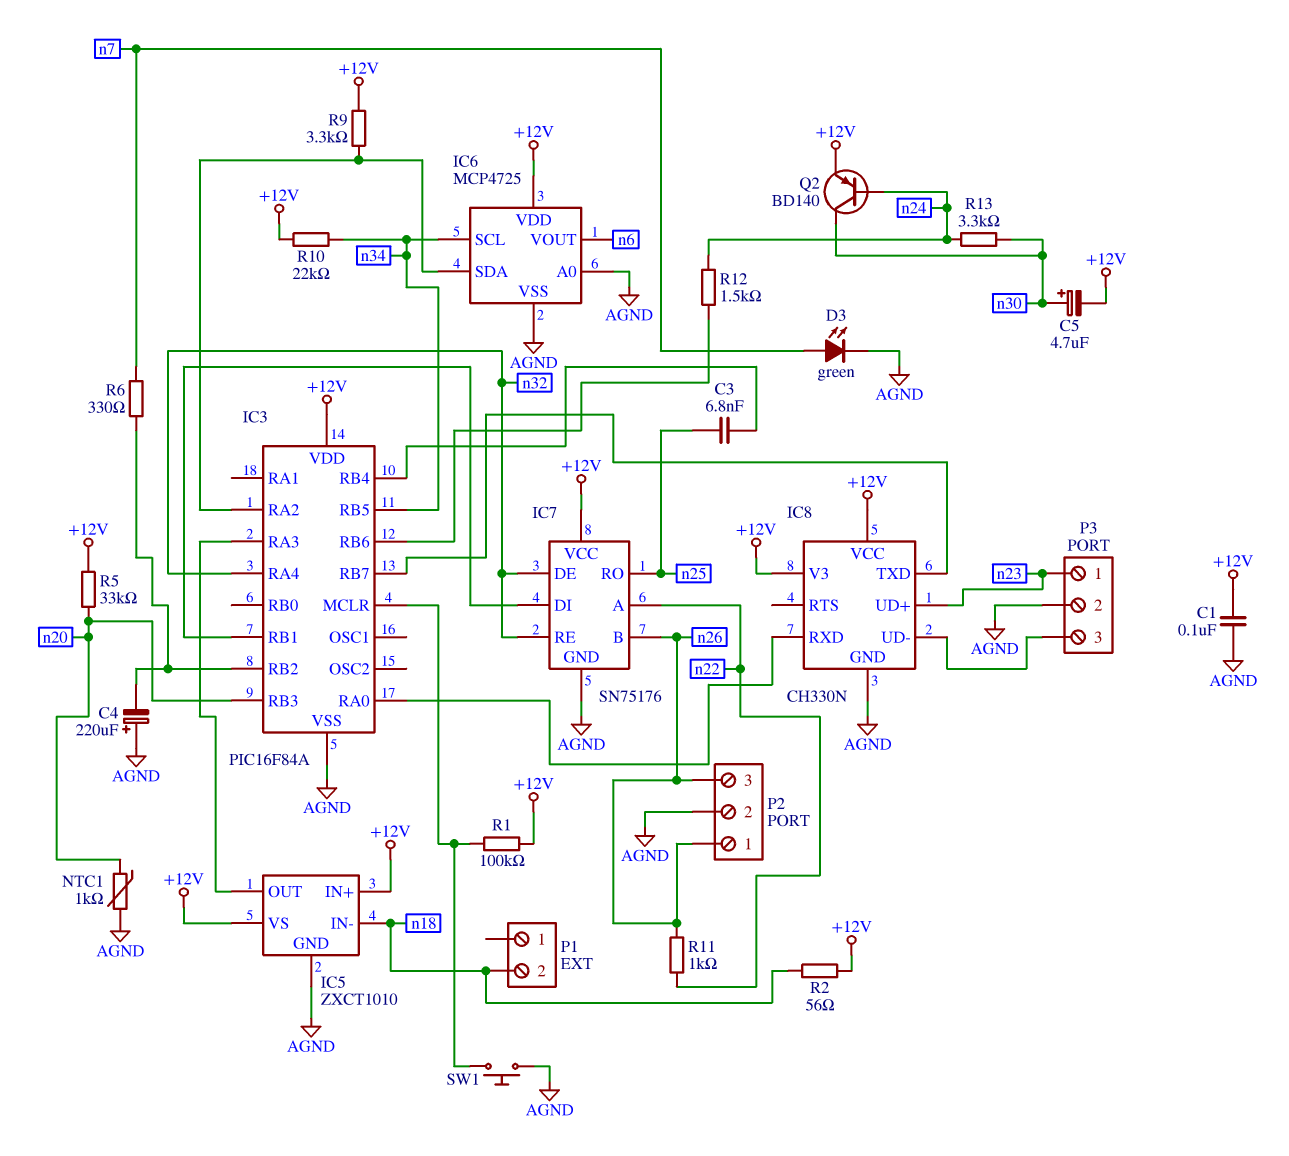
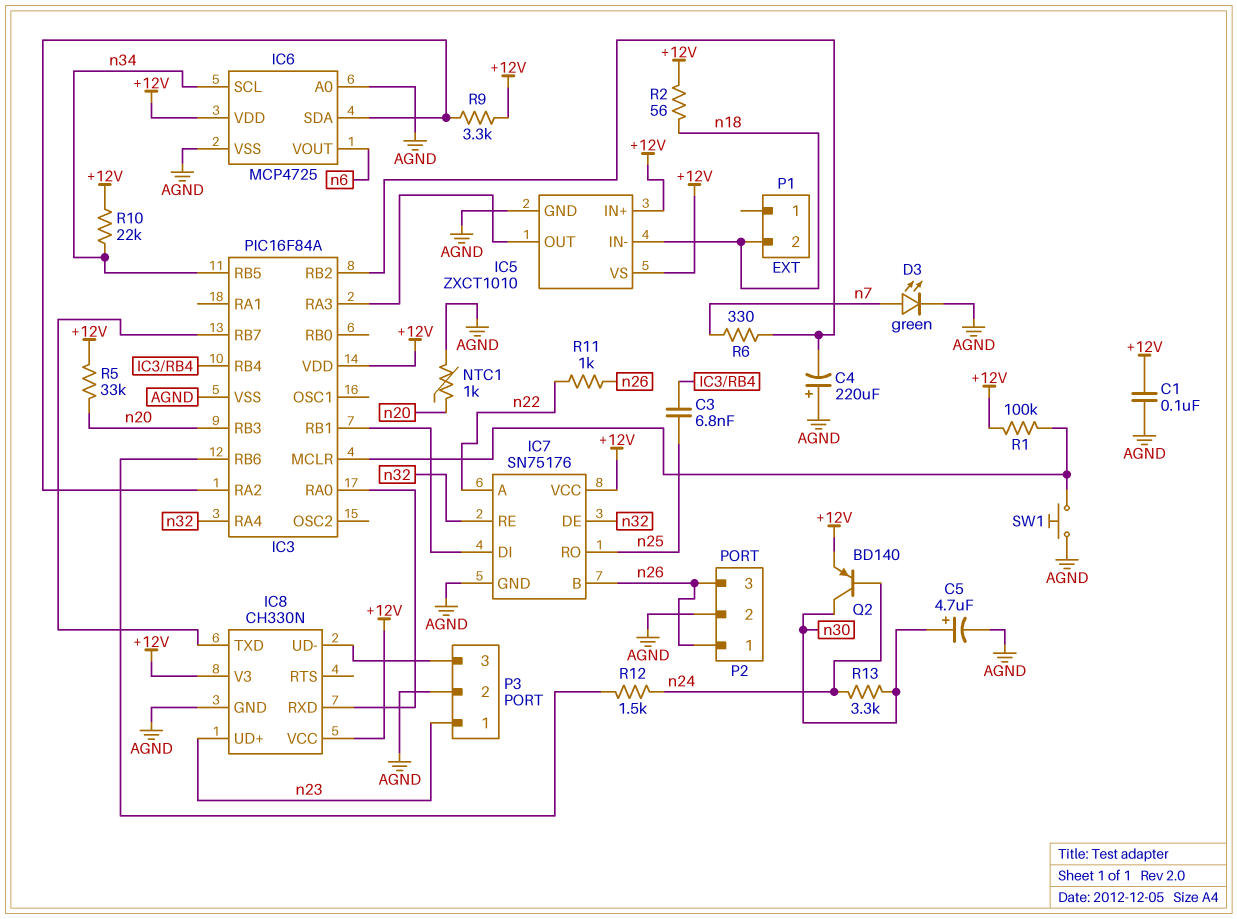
C5: 4.7uF (plus n30, minus +12V) -> 4.7uF (plus n30, minus AGND)

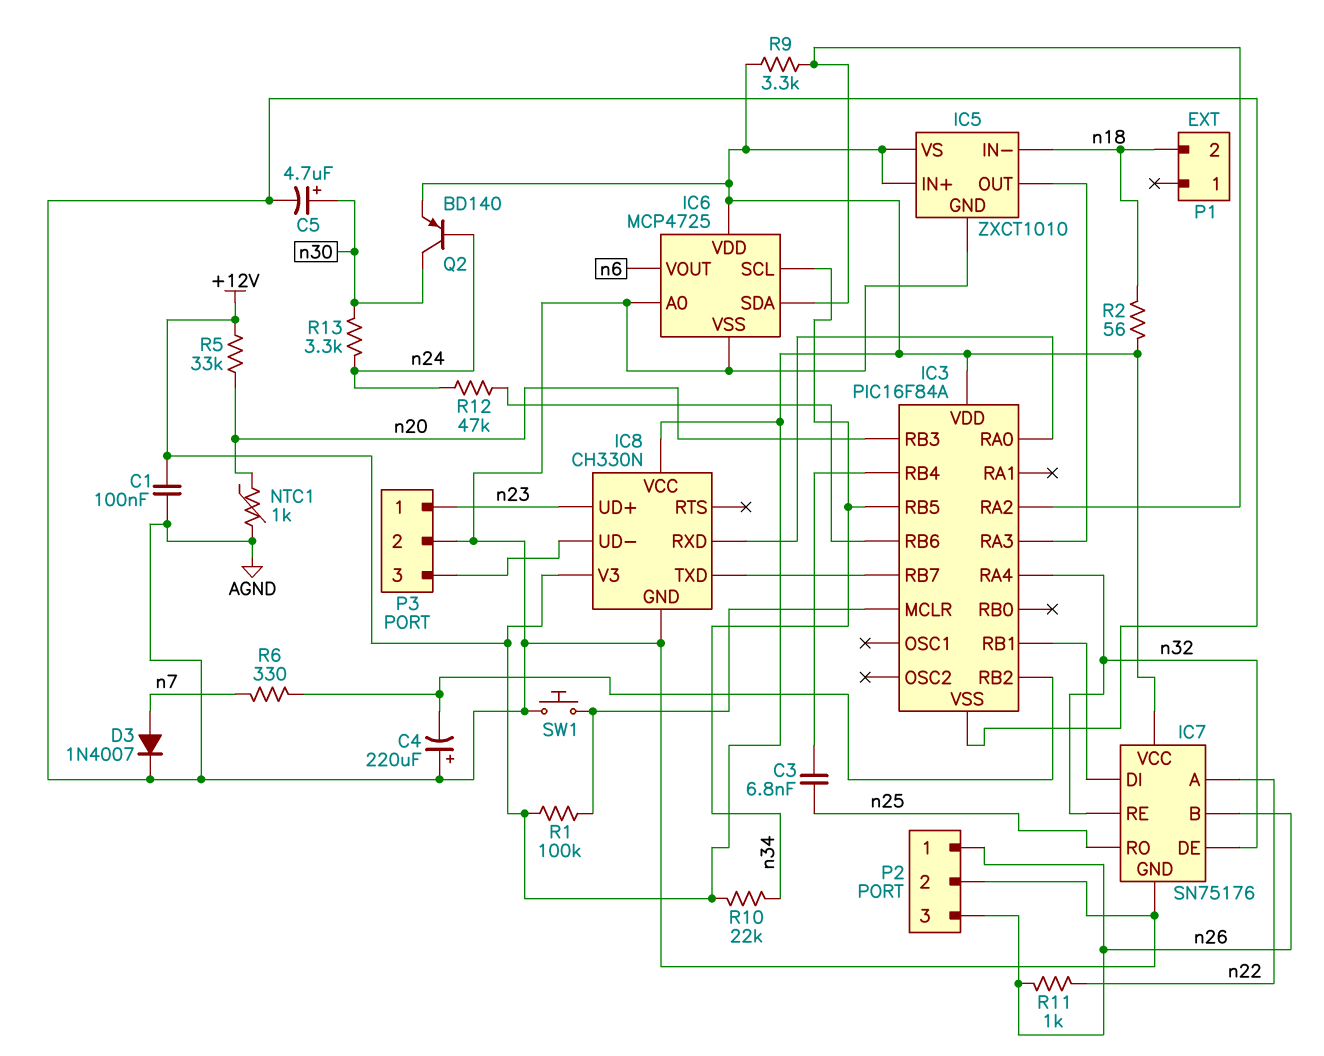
D3: LED green (A n7, K AGND) -> diode 1N4007 (A n7, K AGND)
R12: 1.5k (IC3/RB6, n24) -> 47k (IC3/RB6, n24)

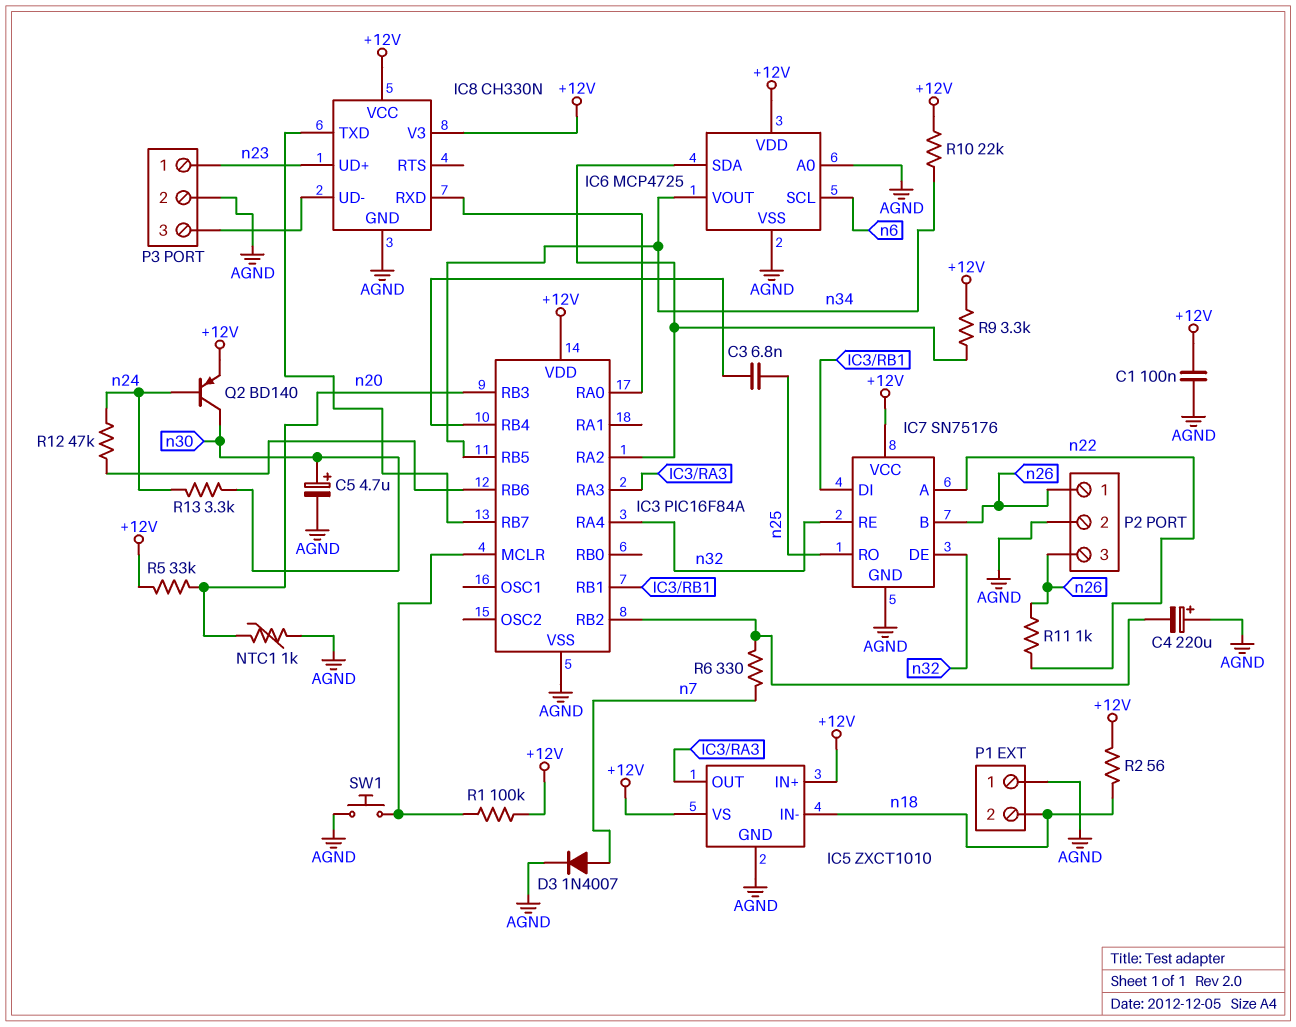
IC6 pin SCL: n34 -> n6
IC6 pin VOUT: n6 -> n34
P1 pin 1: none -> AGND

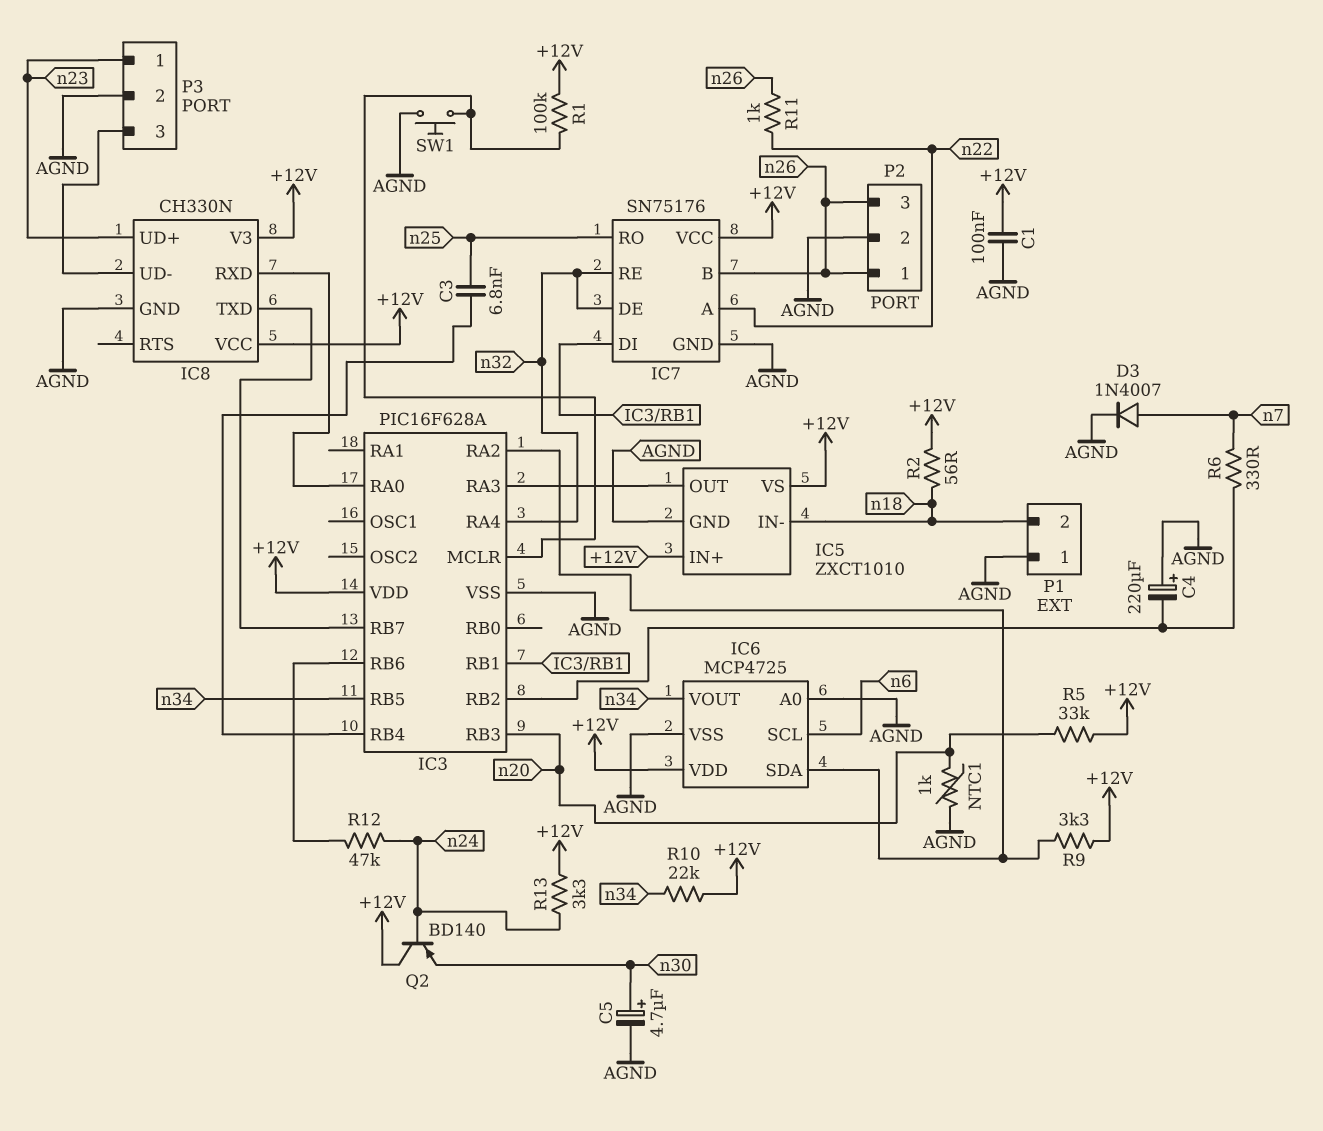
IC3: PIC16F84A -> PIC16F628A
Q2: PNP BD140 (B n24, C n30, E +12V) -> PNP BD140 (B n24, C +12V, E n30)
R13: 3.3k (n24, n30) -> 3.3k (+12V, n24)

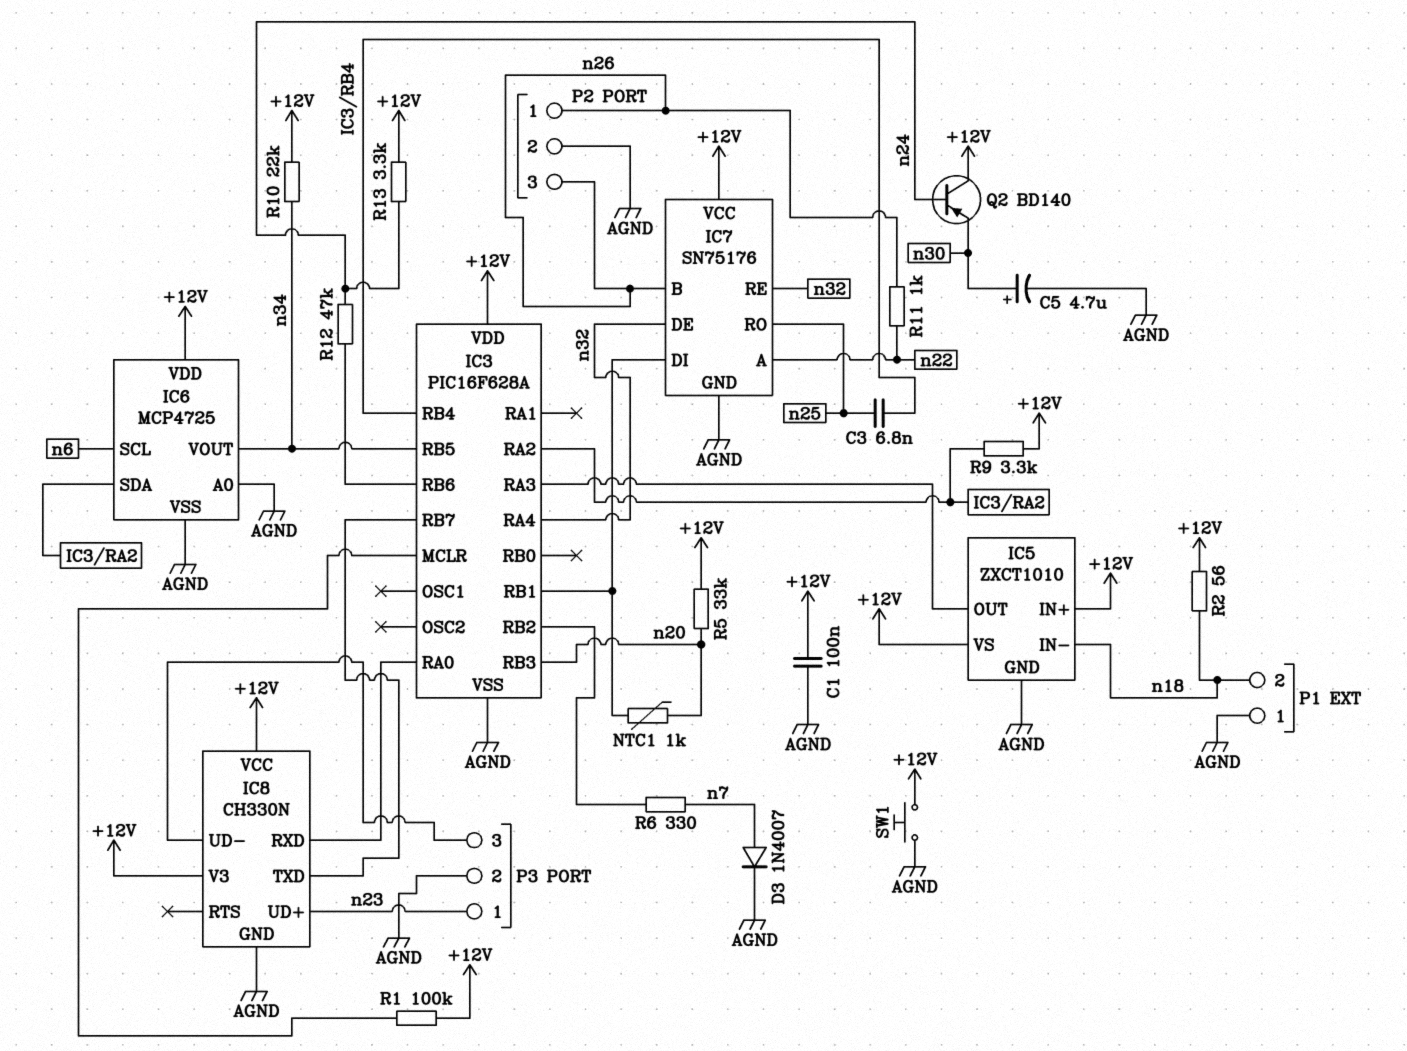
C4: 220uF (plus AGND, minus IC3/RB2) -> none
NTC1: 1k (AGND, n20) -> 1k (IC3/RB1, n20)
SW1: button (AGND, IC3/MCLR) -> button (+12V, AGND)

